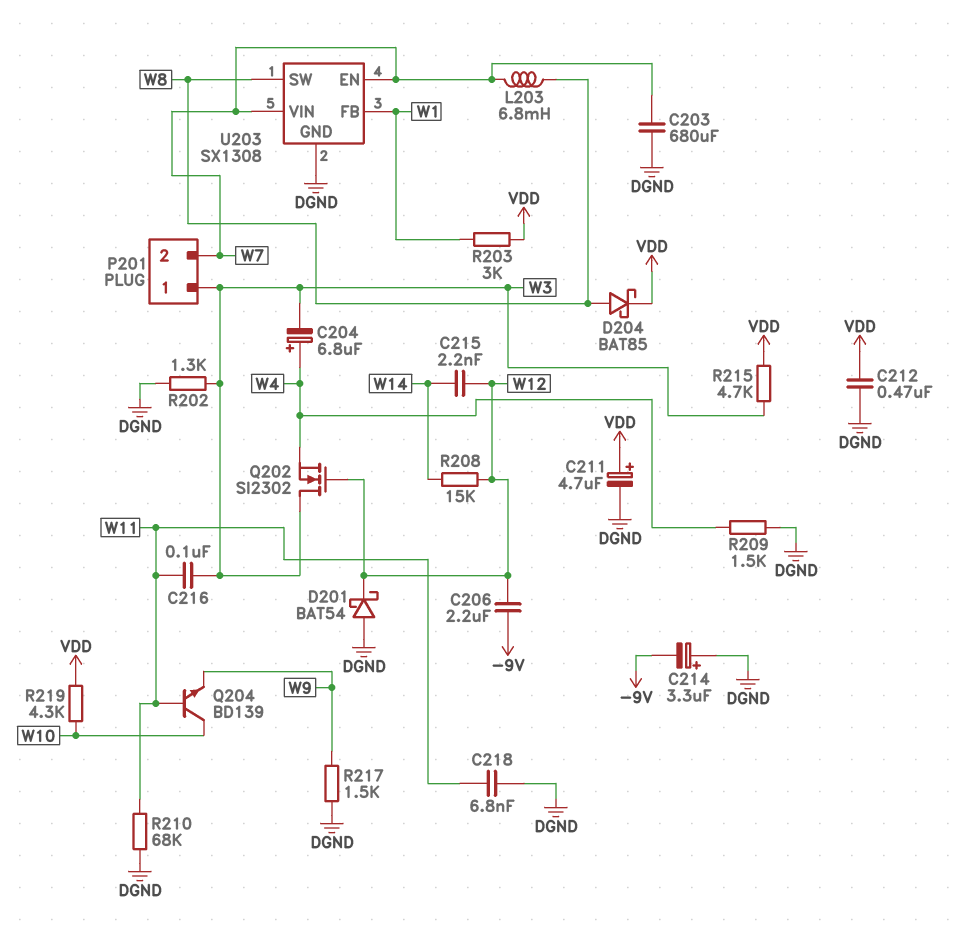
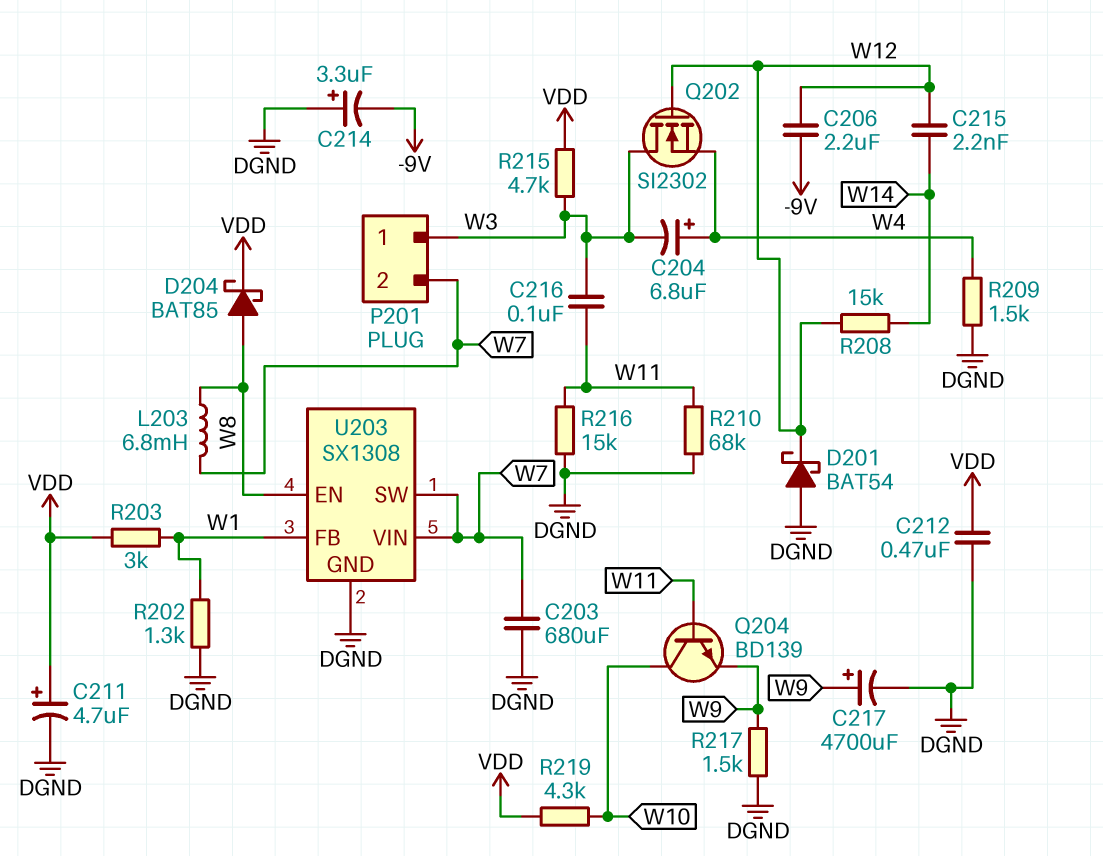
C217: none -> 4700uF (plus W9, minus DGND)
C218: 6.8nF (DGND, W11) -> none
R202: 1.3k (DGND, W3) -> 1.3k (DGND, W1)
R216: none -> 15k (DGND, W11)
U203 pin EN: W7 -> W8
U203 pin SW: W8 -> W7

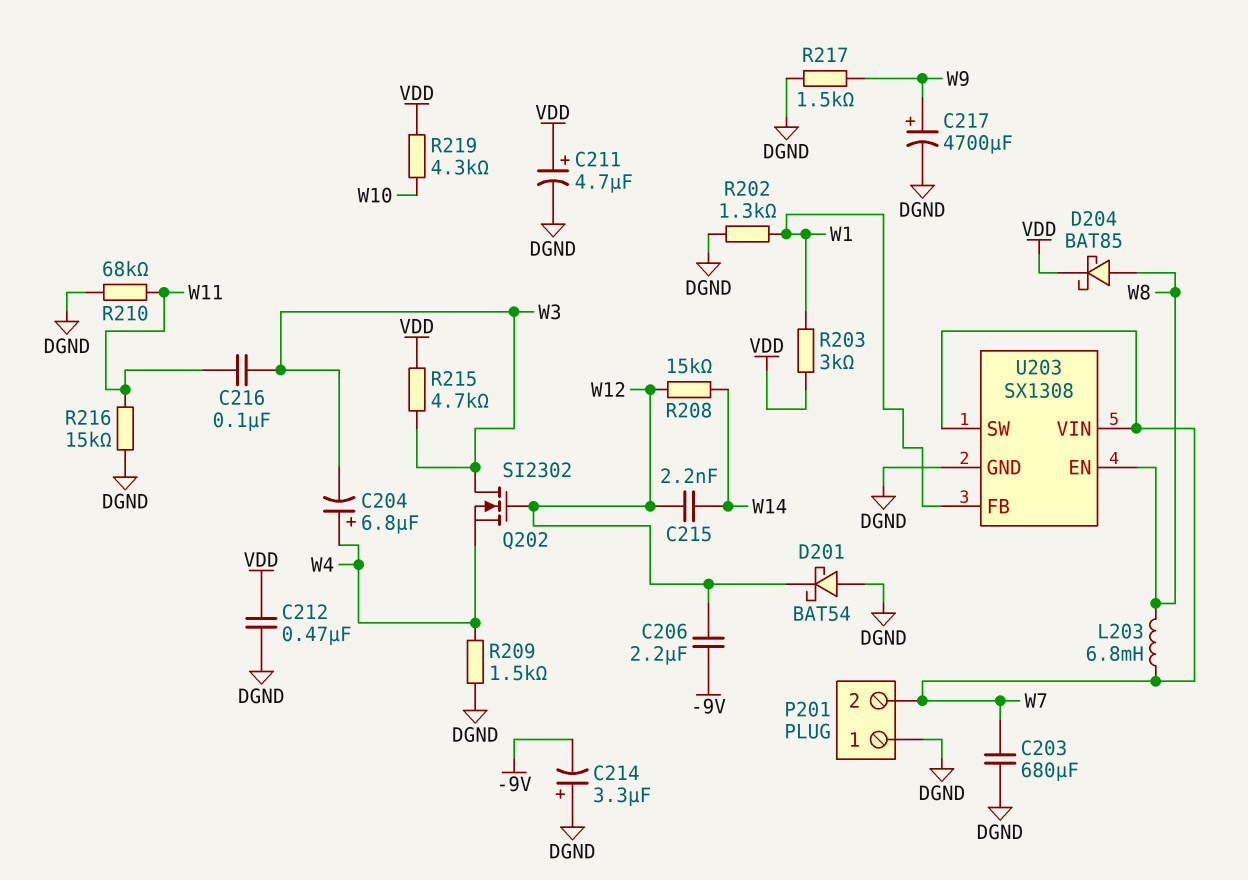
P201 pin 1: W3 -> DGND
Q204: NPN BD139 (B W11, C W10, E W9) -> none

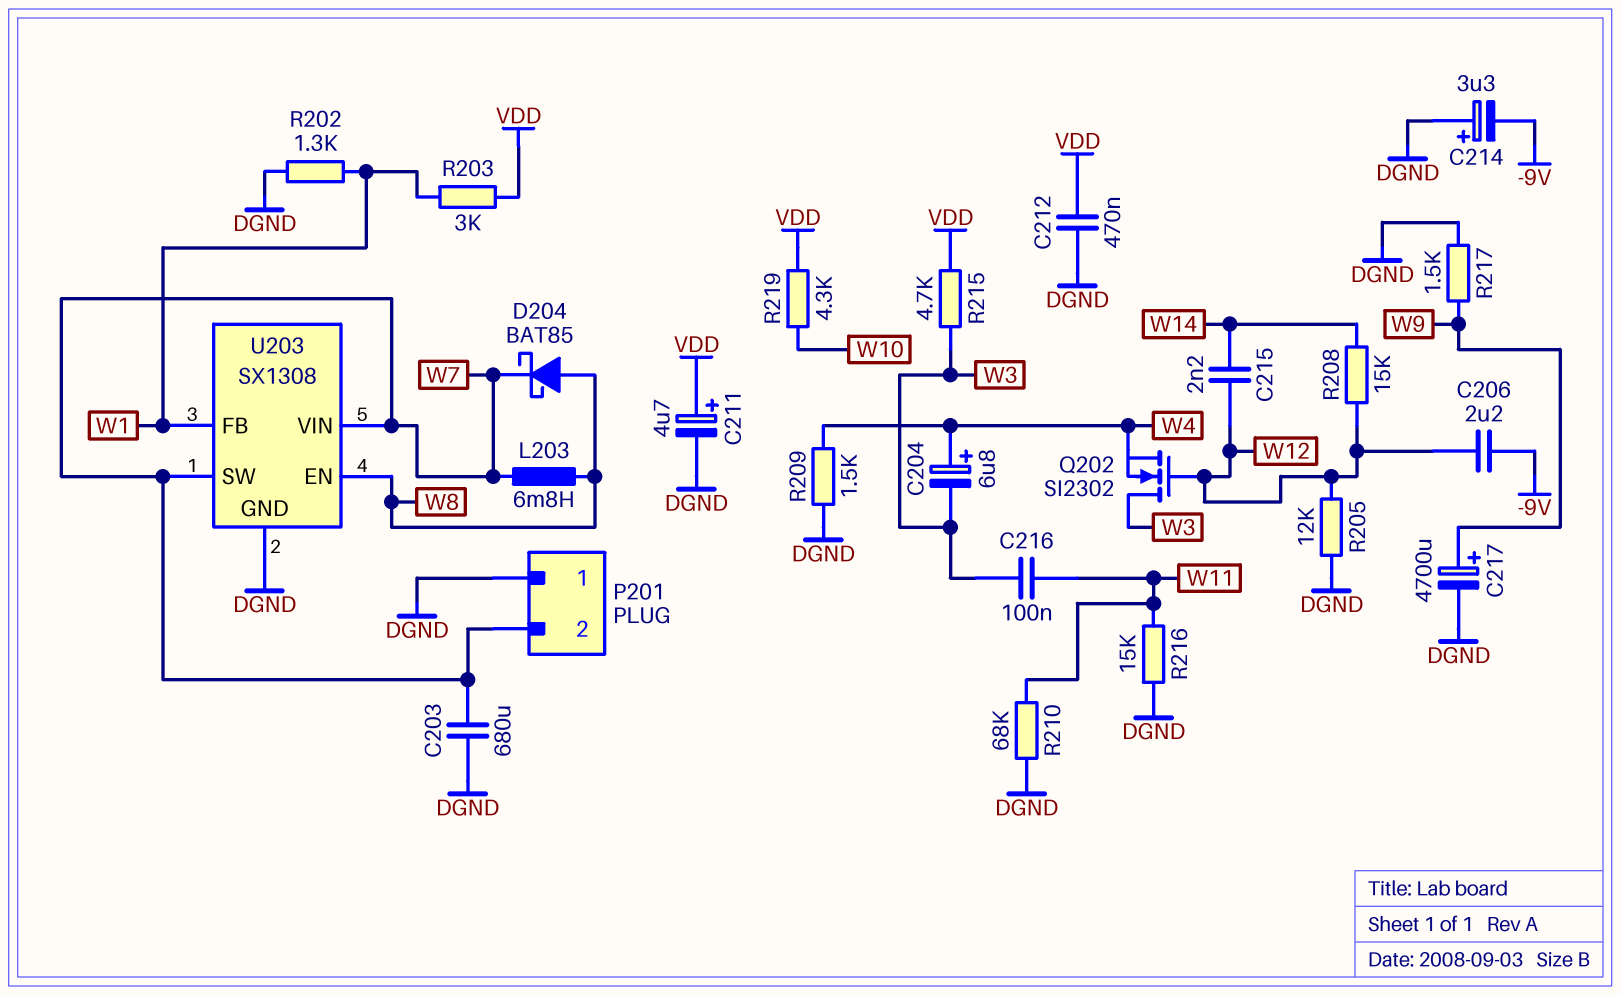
D201: schottky BAT54 (A DGND, K W12) -> none
D204: schottky BAT85 (A W8, K VDD) -> schottky BAT85 (A W8, K W7)
R205: none -> 12k (DGND, W12)

